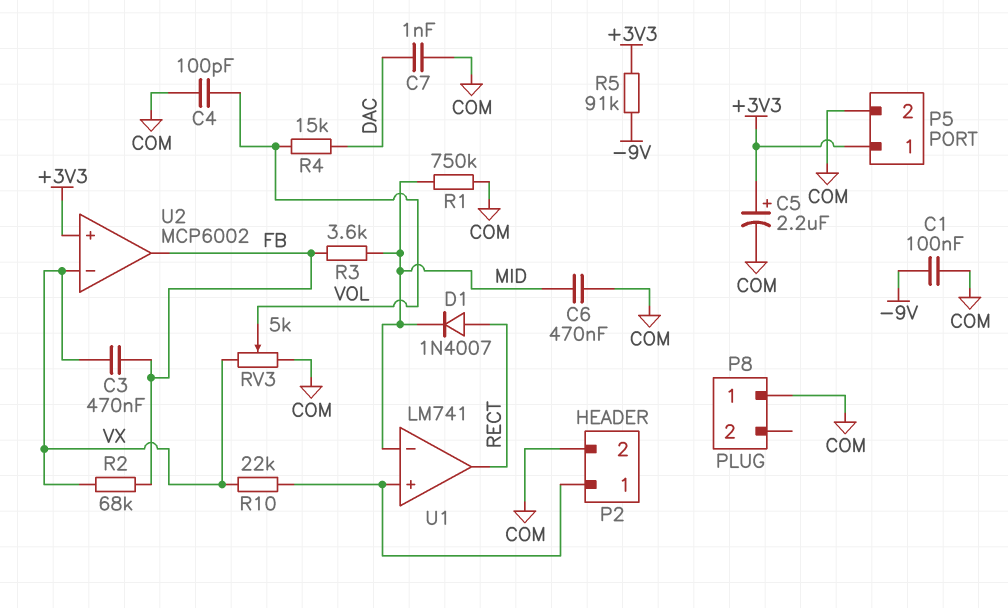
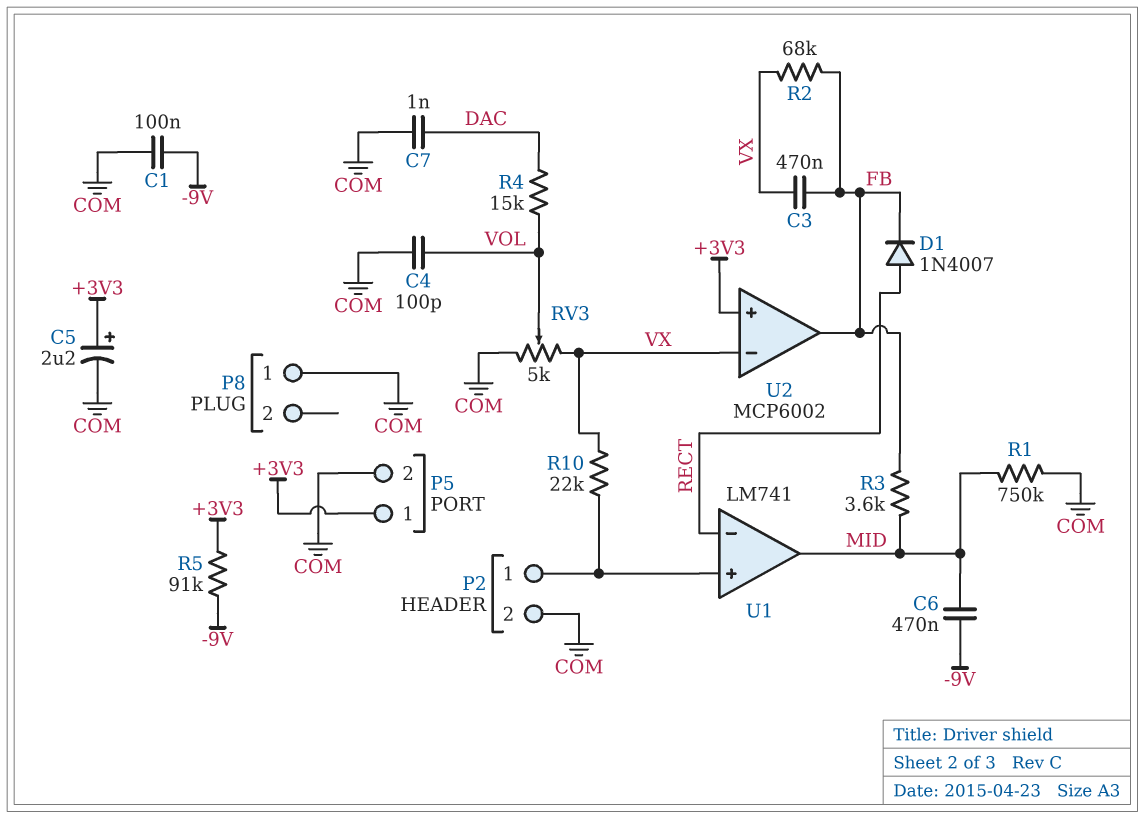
C6: 470nF (COM, MID) -> 470nF (-9V, MID)
D1: diode 1N4007 (A RECT, K MID) -> diode 1N4007 (A RECT, K FB)
U1 pin in-: MID -> RECT
U1 pin out: RECT -> MID

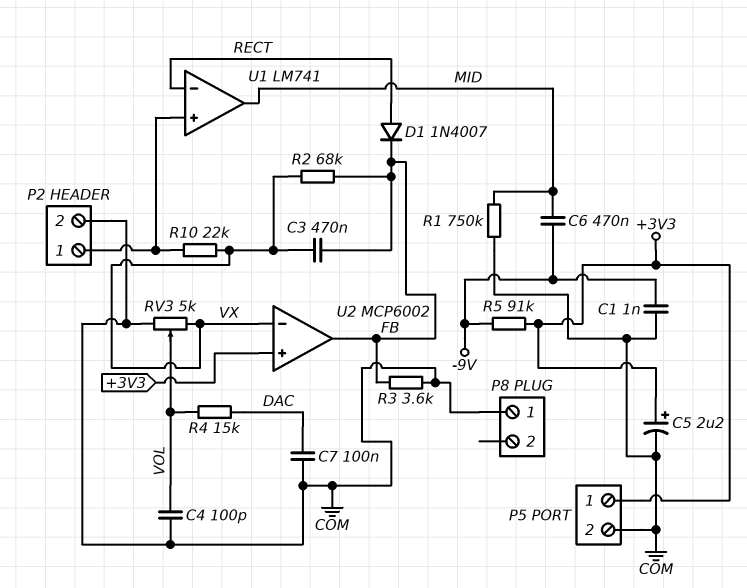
C1: 100nF (-9V, COM) -> 1nF (-9V, COM)
C7: 1nF (COM, DAC) -> 100nF (COM, DAC)
R3: 3.6k (FB, MID) -> 3.6k (COM, FB)

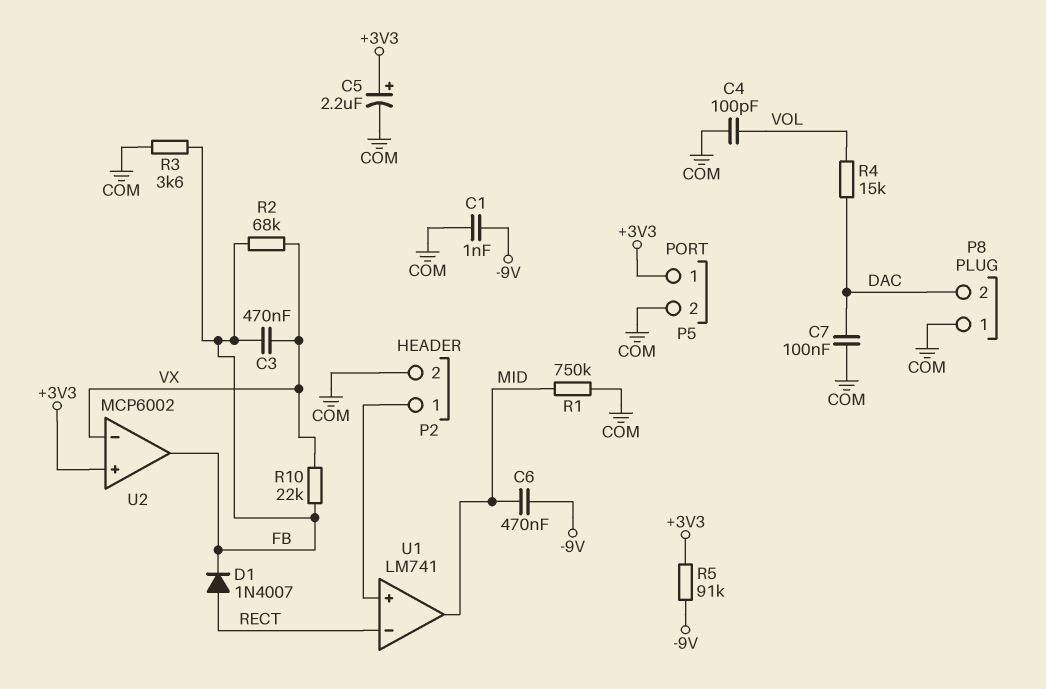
P8 pin 2: none -> DAC
R10: 22k (P2/1, VX) -> 22k (FB, VX)
RV3: 5k (COM, VX, wiper VOL) -> none

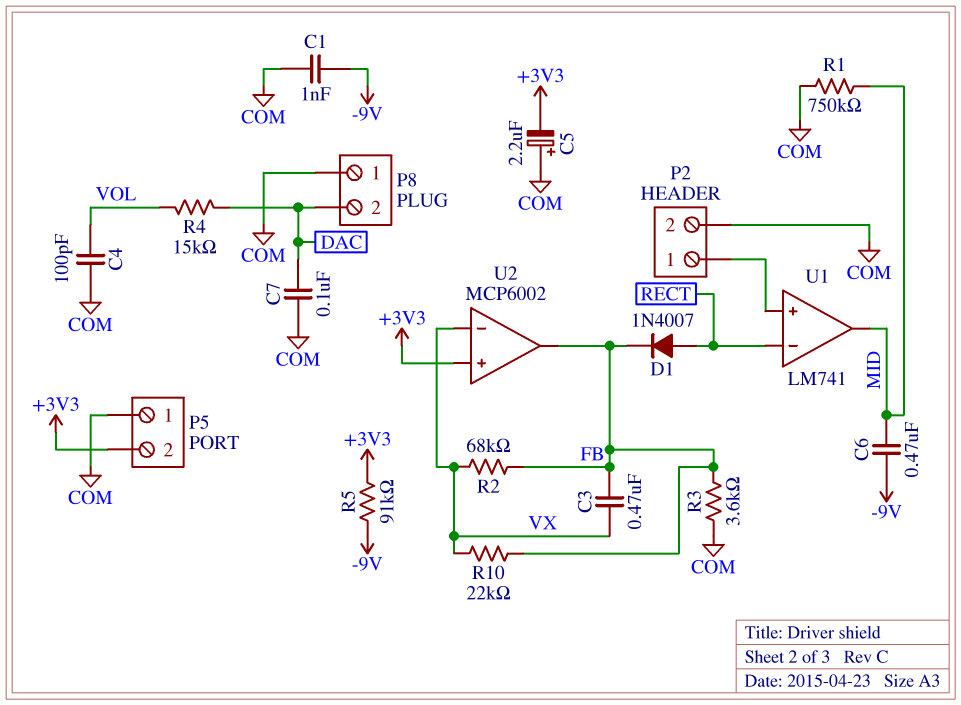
C5: 2.2uF (plus +3V3, minus COM) -> 2.2uF (plus COM, minus +3V3)
P5 pin 1: +3V3 -> COM
P5 pin 2: COM -> +3V3

